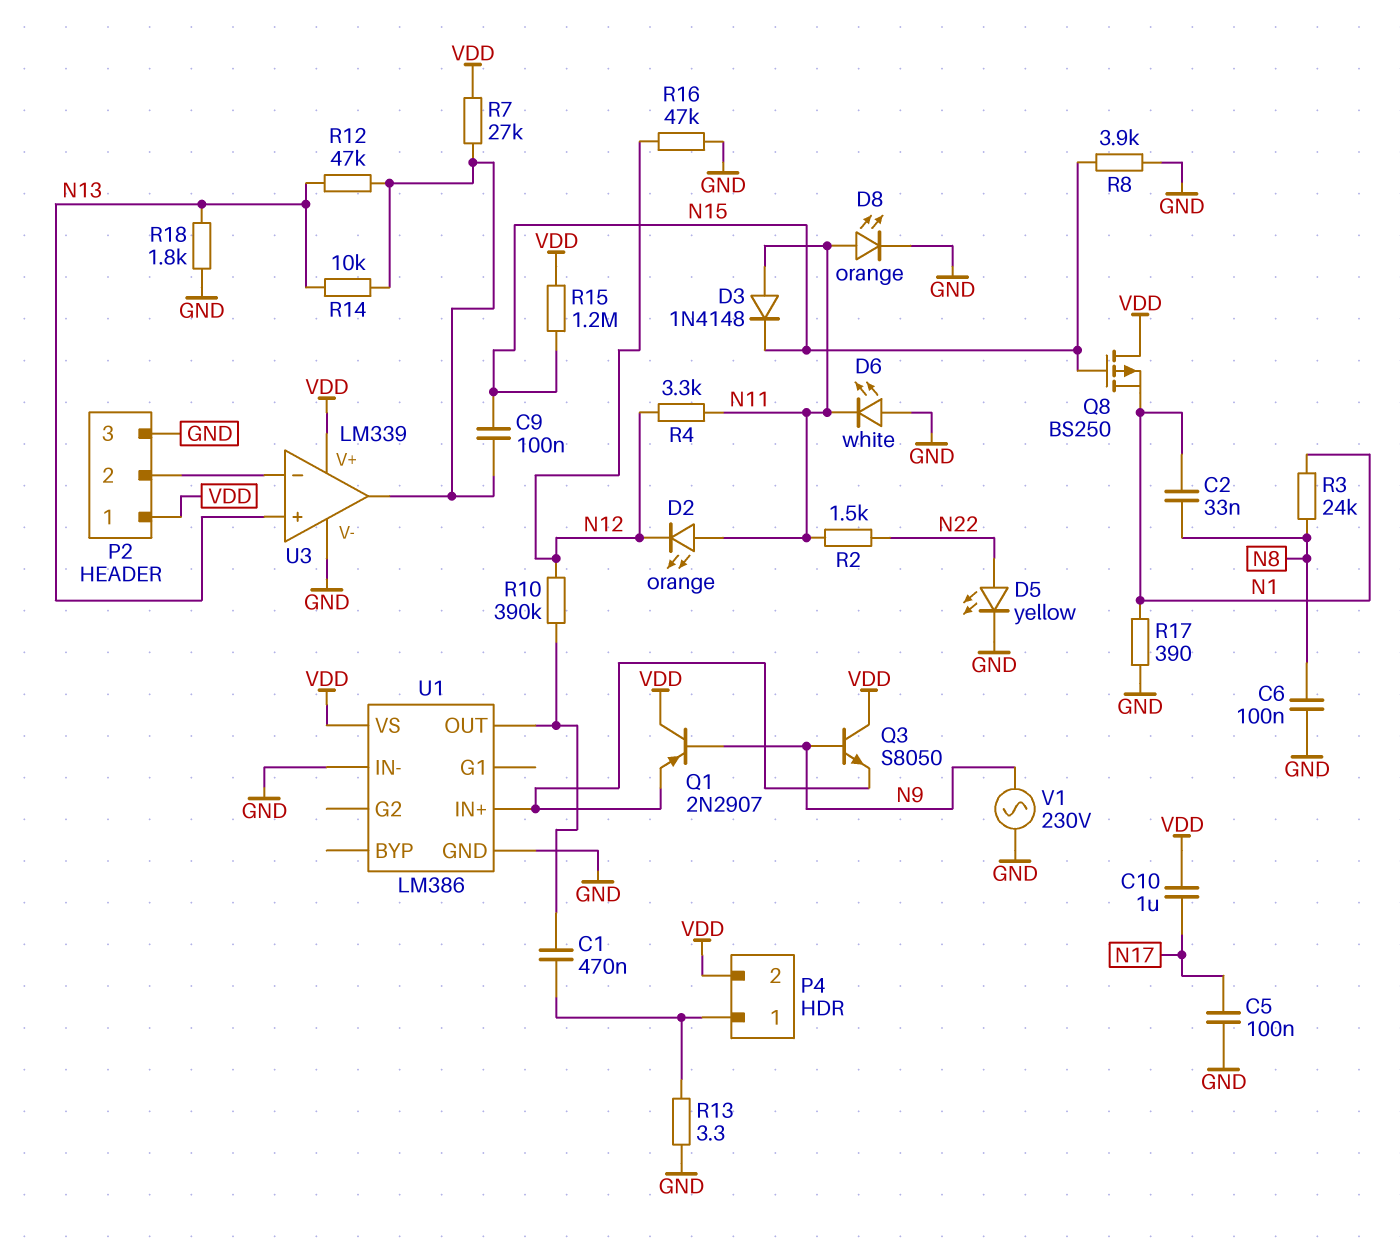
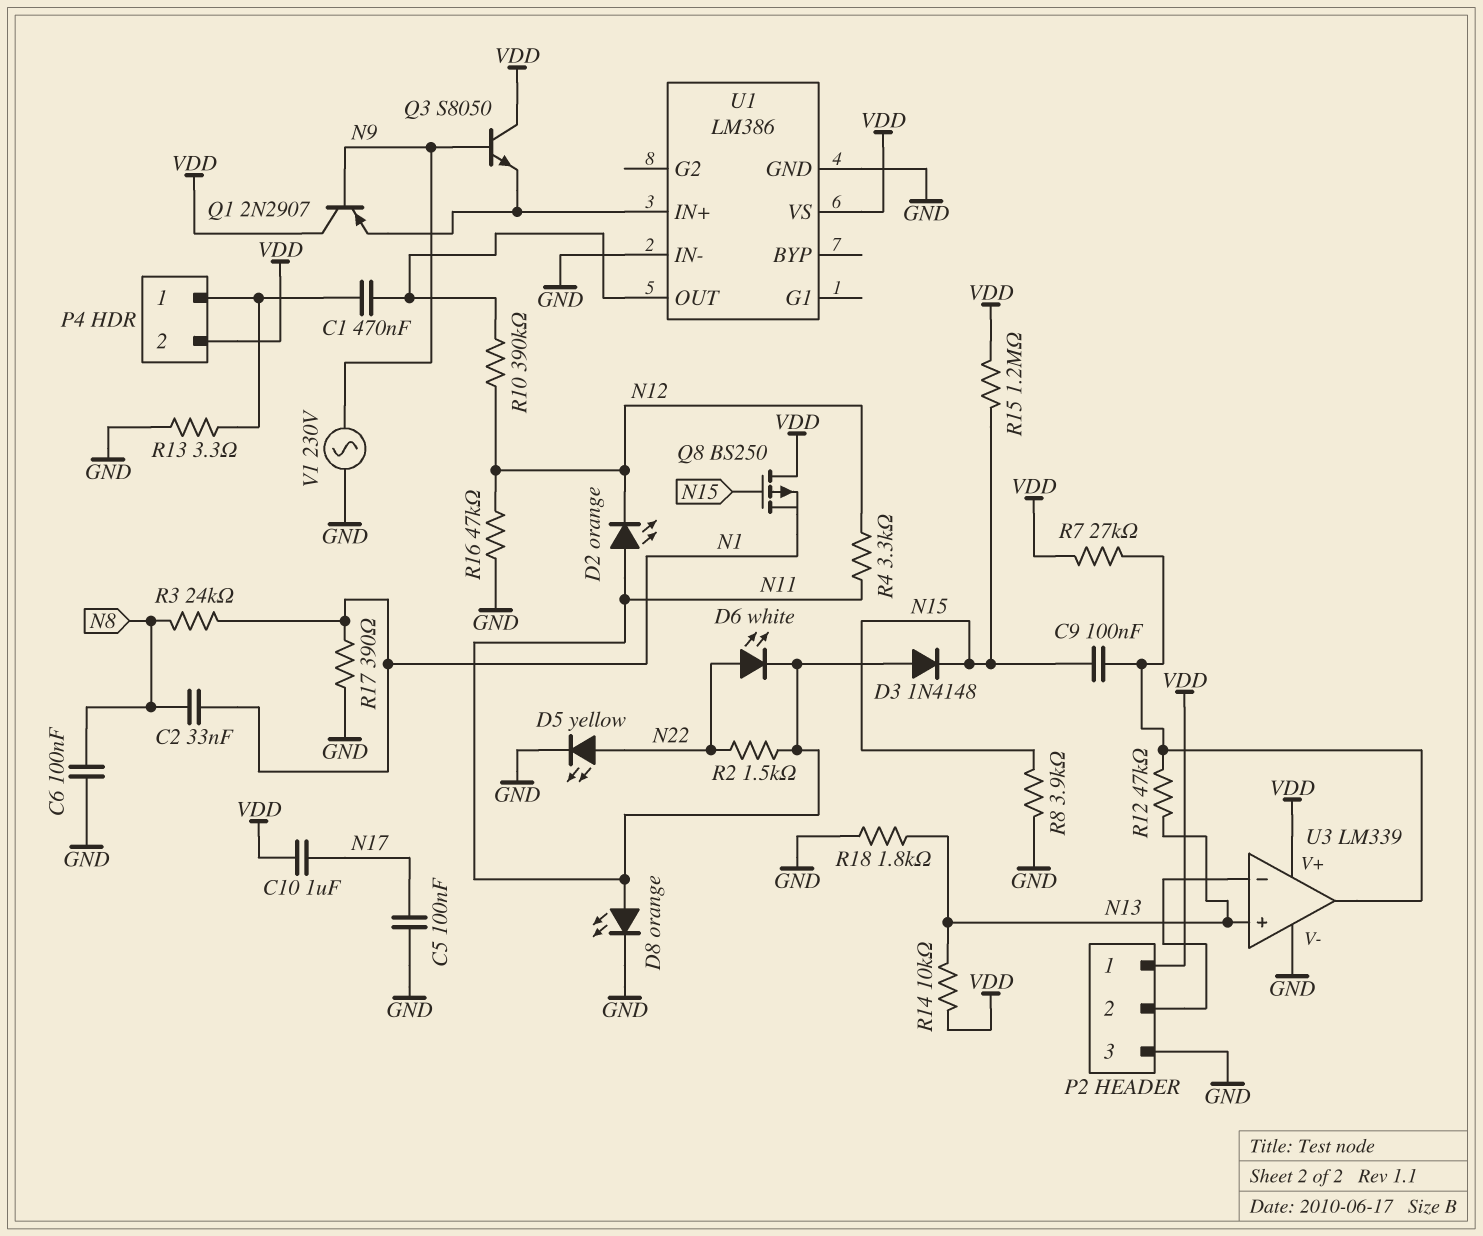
D6: LED white (A GND, K N11) -> LED white (A N22, K N11)
R14: 10k (N13, U3/out) -> 10k (N13, VDD)

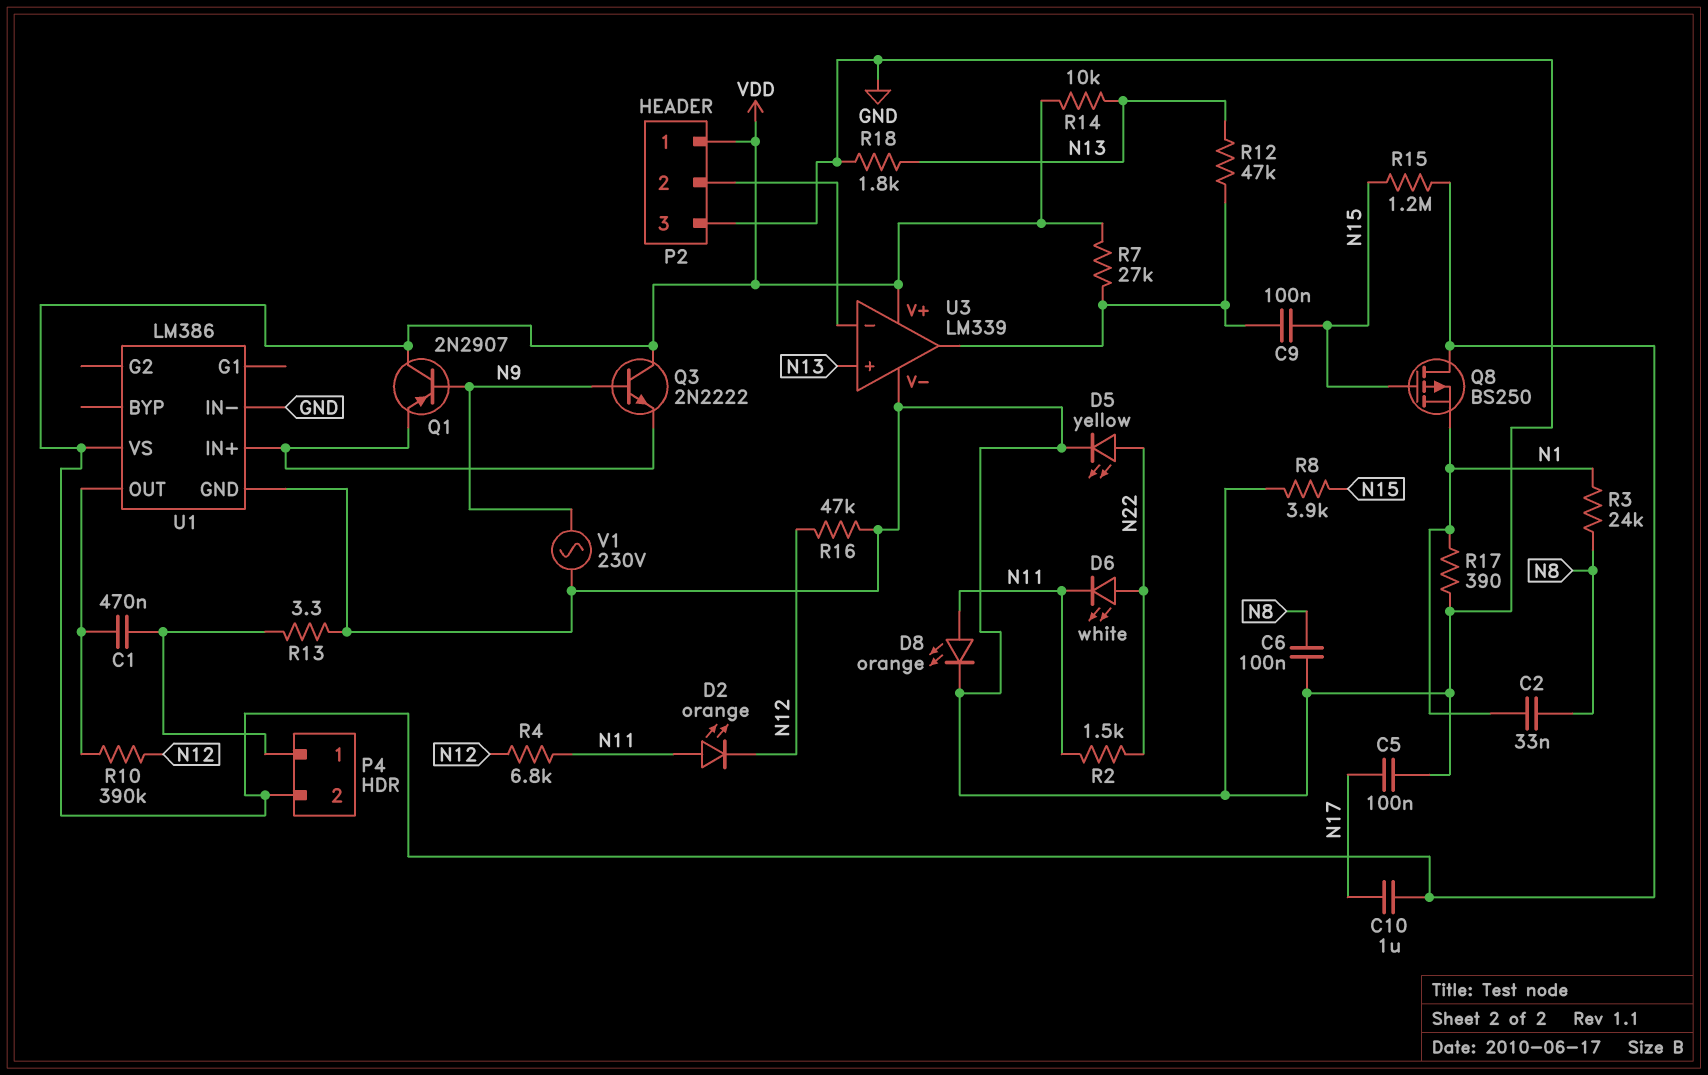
D3: diode 1N4148 (A N11, K N15) -> none
Q3: NPN S8050 (B N9, C VDD, E U1/IN+) -> NPN 2N2222 (B N9, C VDD, E U1/IN+)
R4: 3.3k (N11, N12) -> 6.8k (N11, N12)

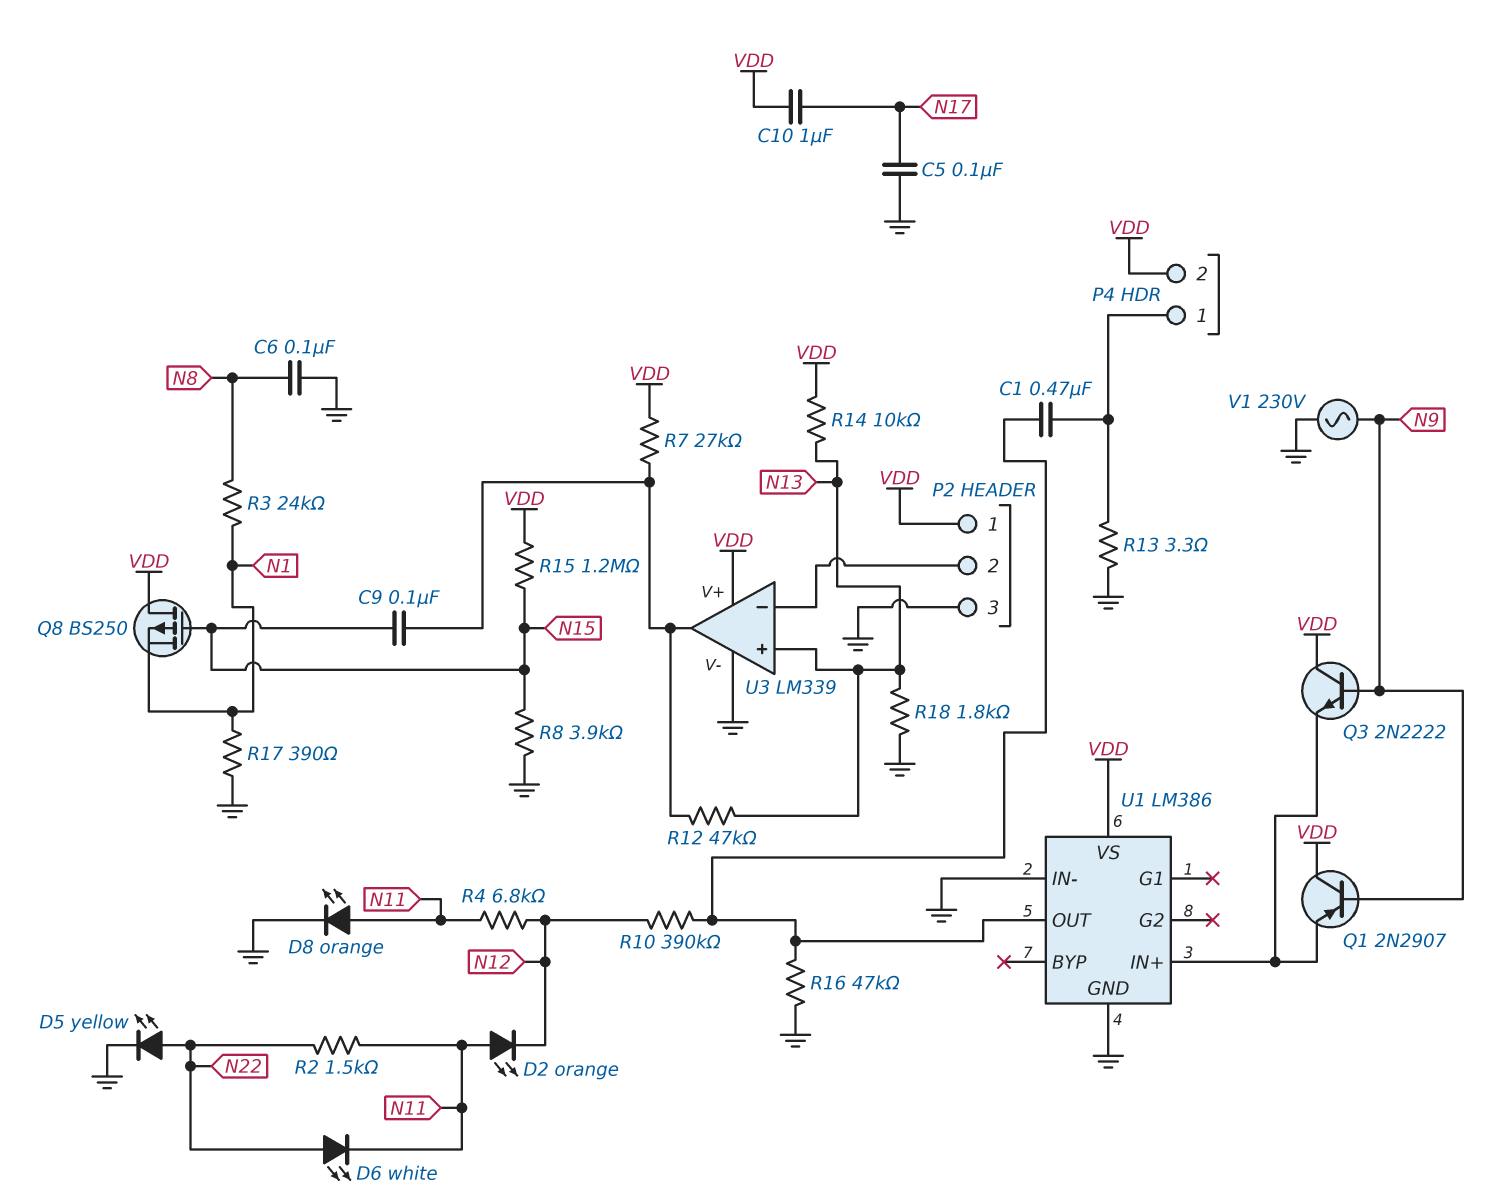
C2: 33nF (N1, N8) -> none
R16: 47k (GND, N12) -> 47k (GND, U1/OUT)

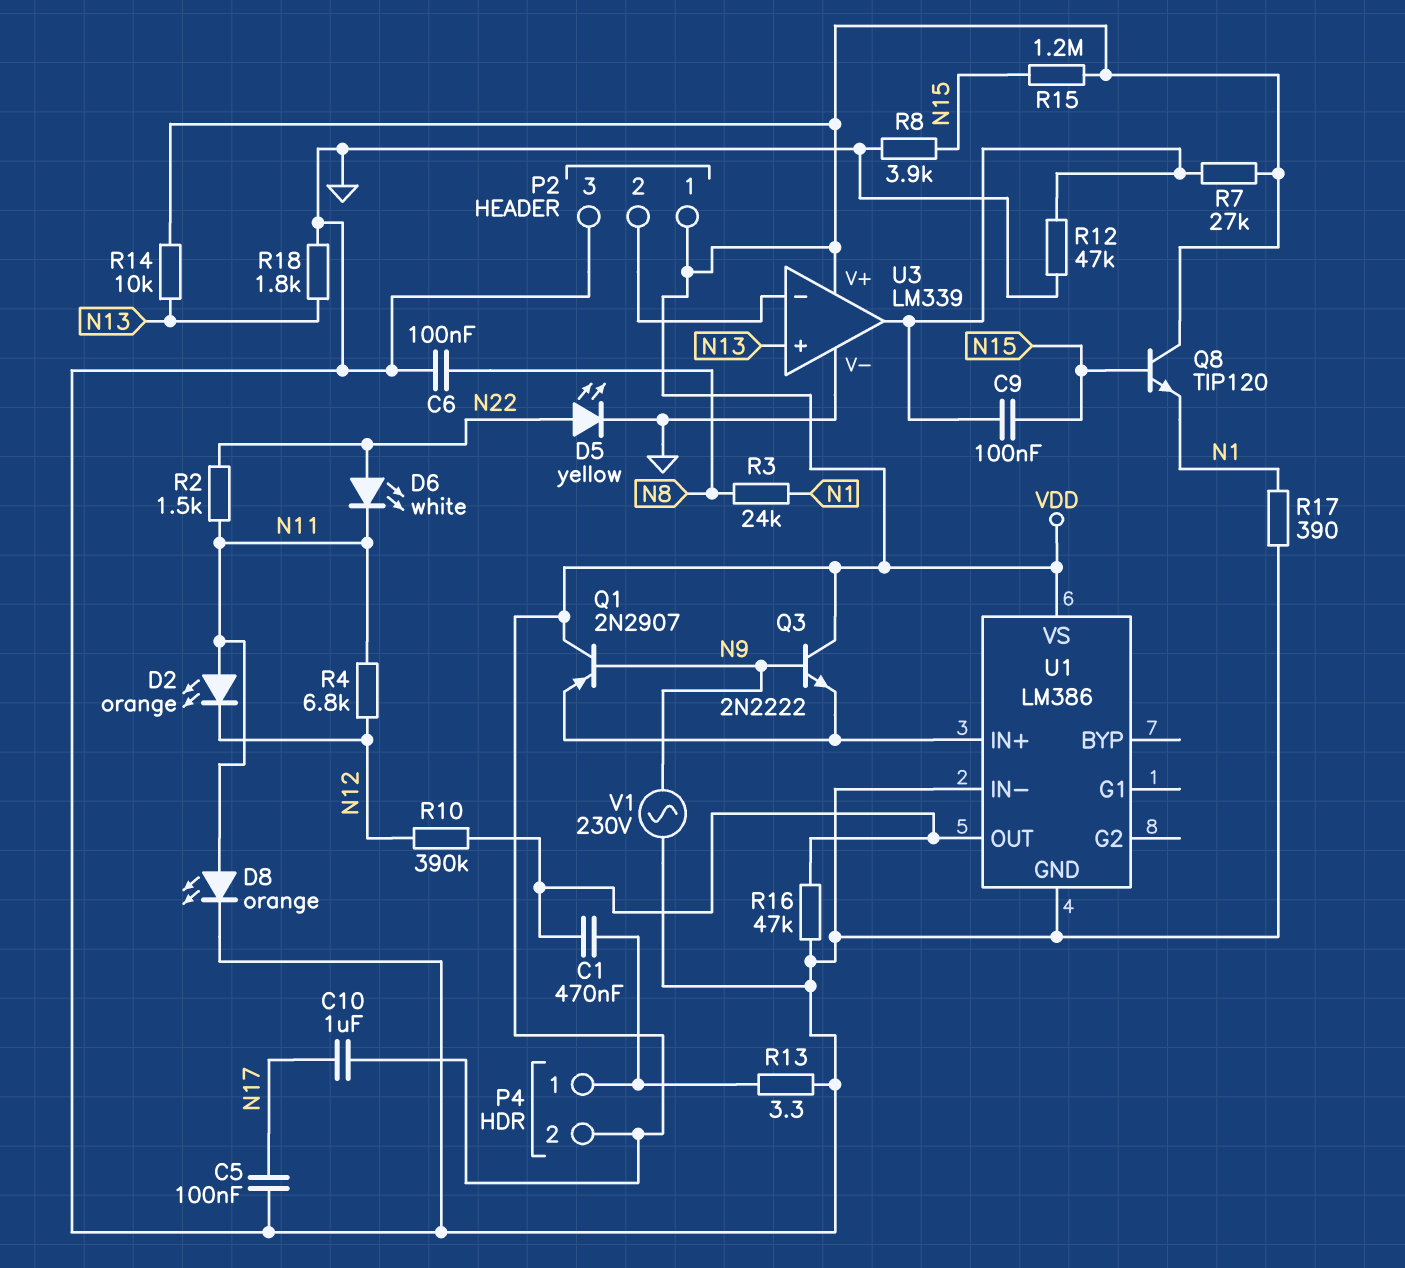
Q8: PMOS BS250 (G N15, D VDD, S N1) -> NPN TIP120 (B N15, C VDD, E N1)
R12: 47k (N13, U3/out) -> 47k (GND, U3/out)

